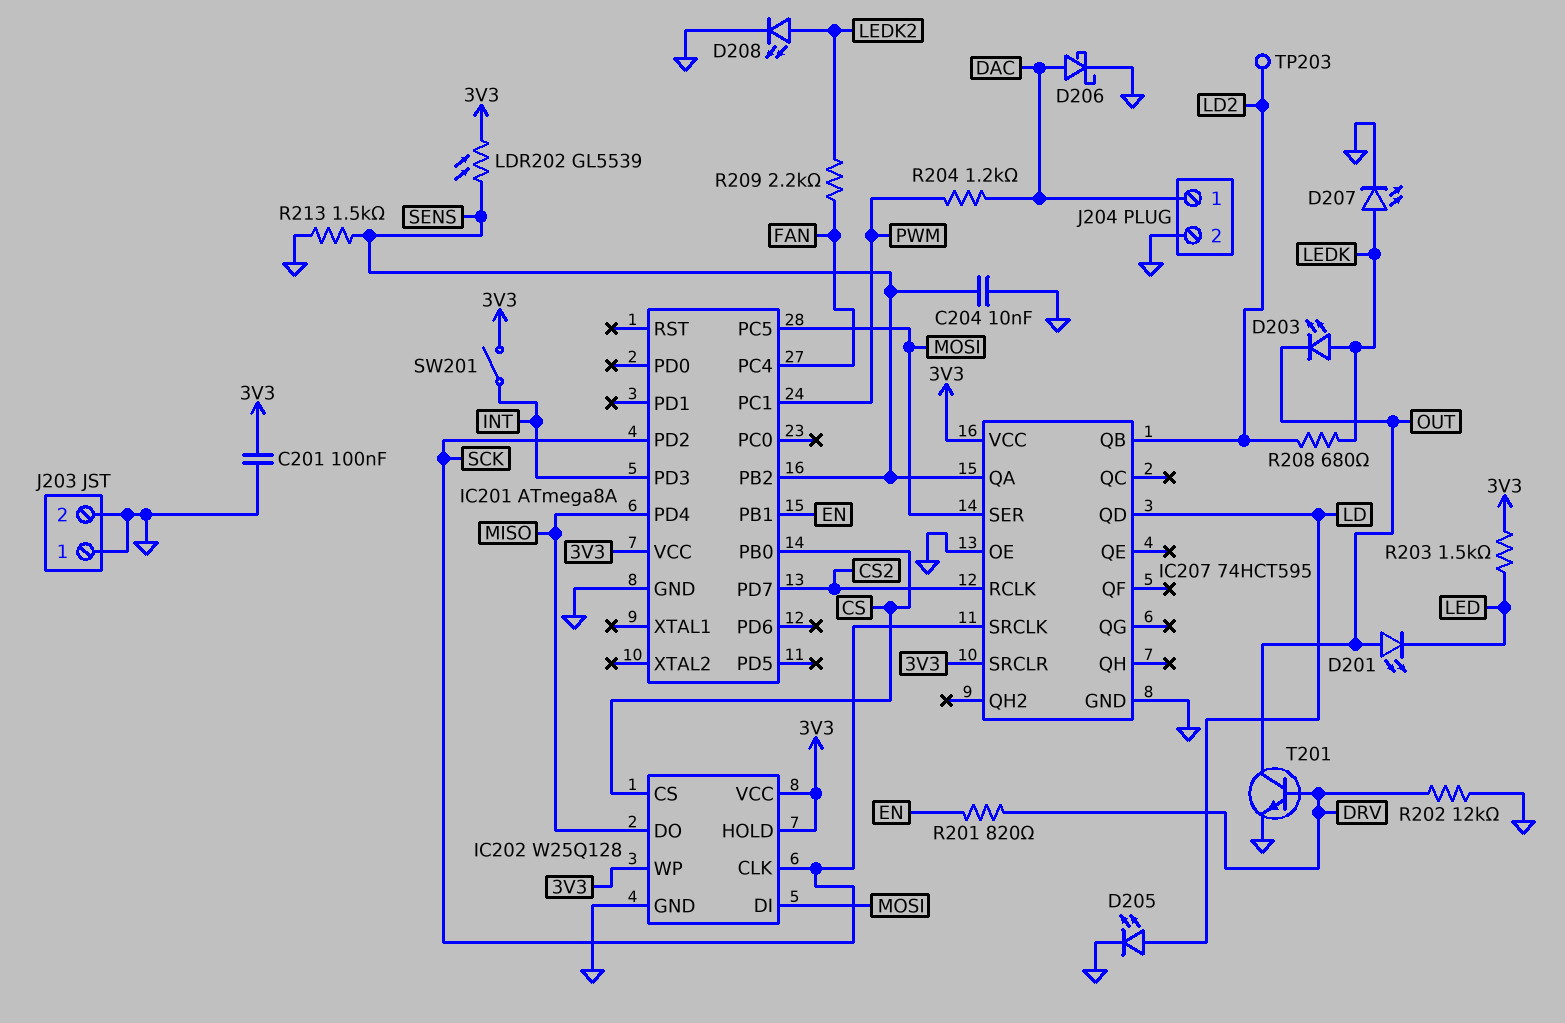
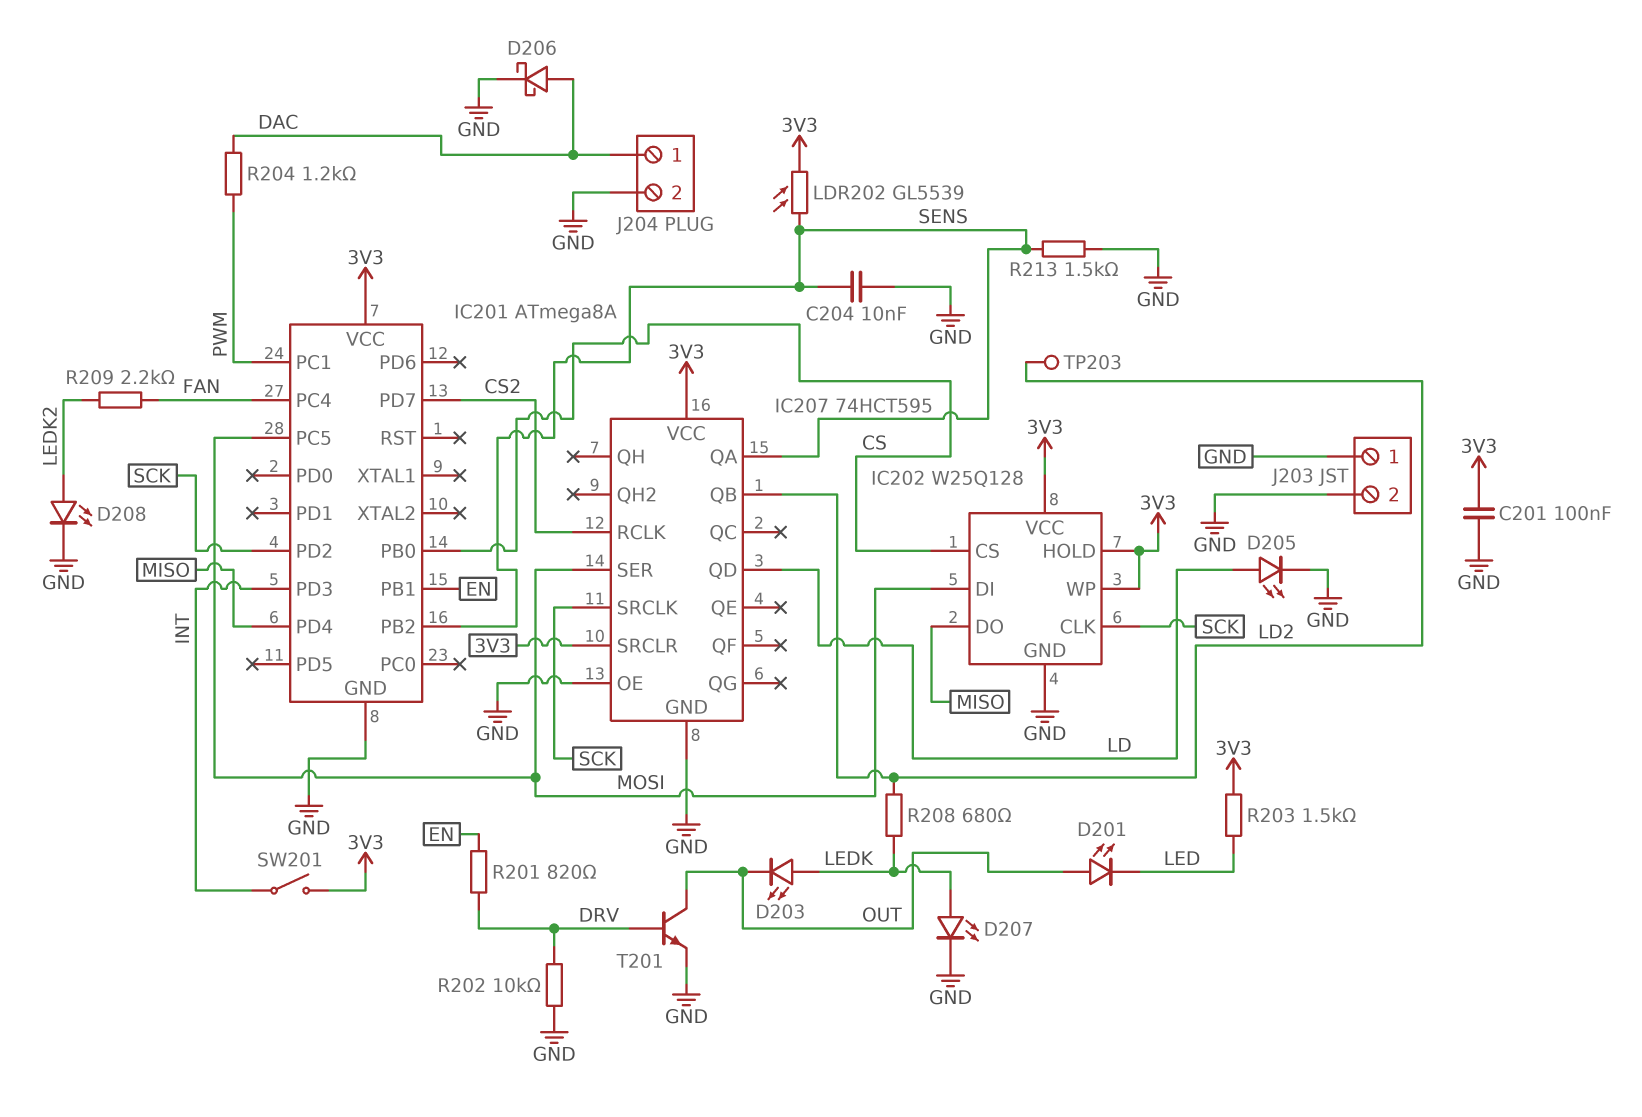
R202: 12k (DRV, GND) -> 10k (DRV, GND)

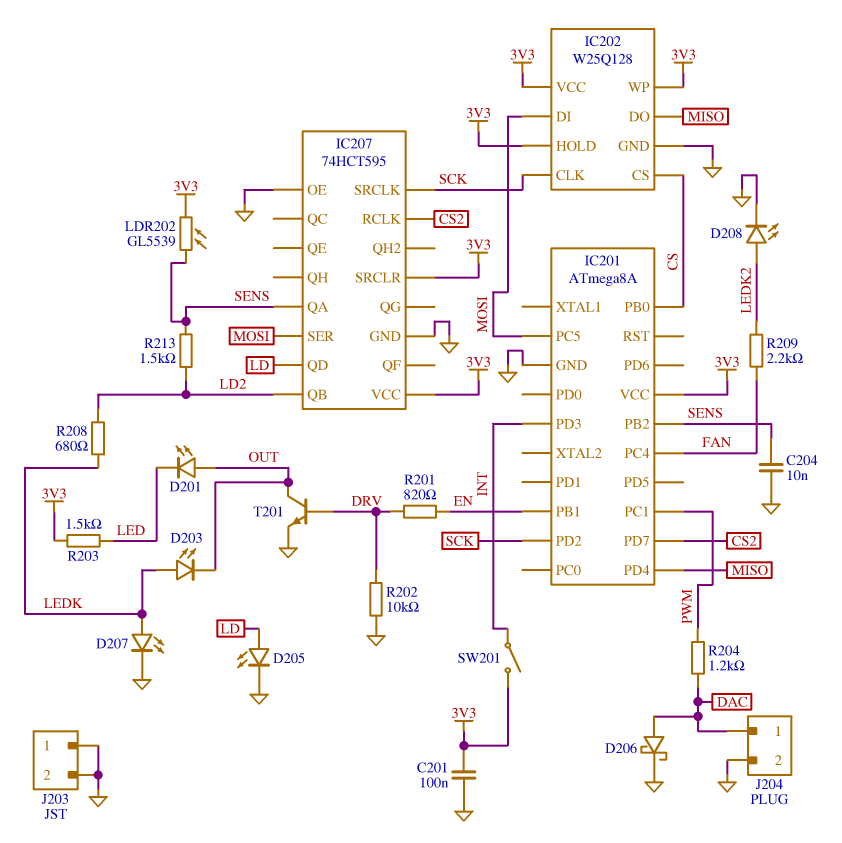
R213: 1.5k (GND, SENS) -> 1.5k (LD2, SENS)
TP203: test point (LD2) -> none

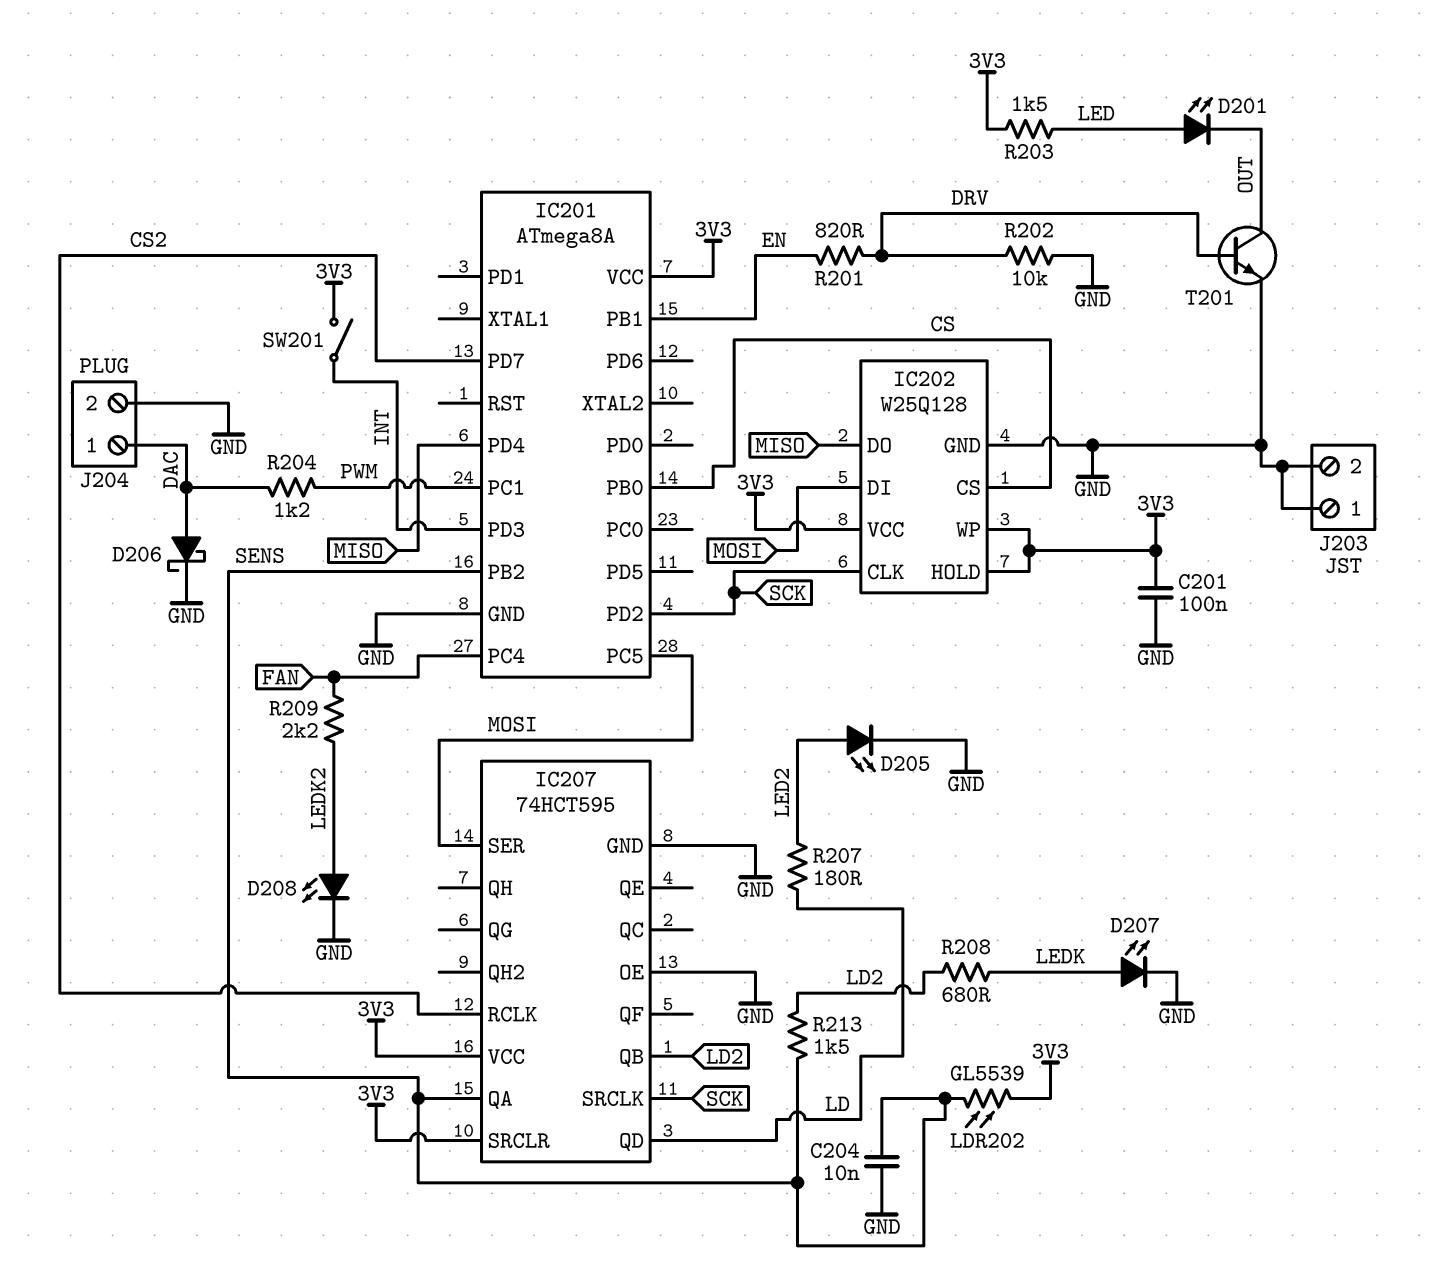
D201: LED (A OUT, K LED) -> LED (A LED, K OUT)
D203: LED (A LEDK, K OUT) -> none
D205: LED (A LD, K GND) -> LED (A LED2, K GND)
R207: none -> 180 (LD, LED2)

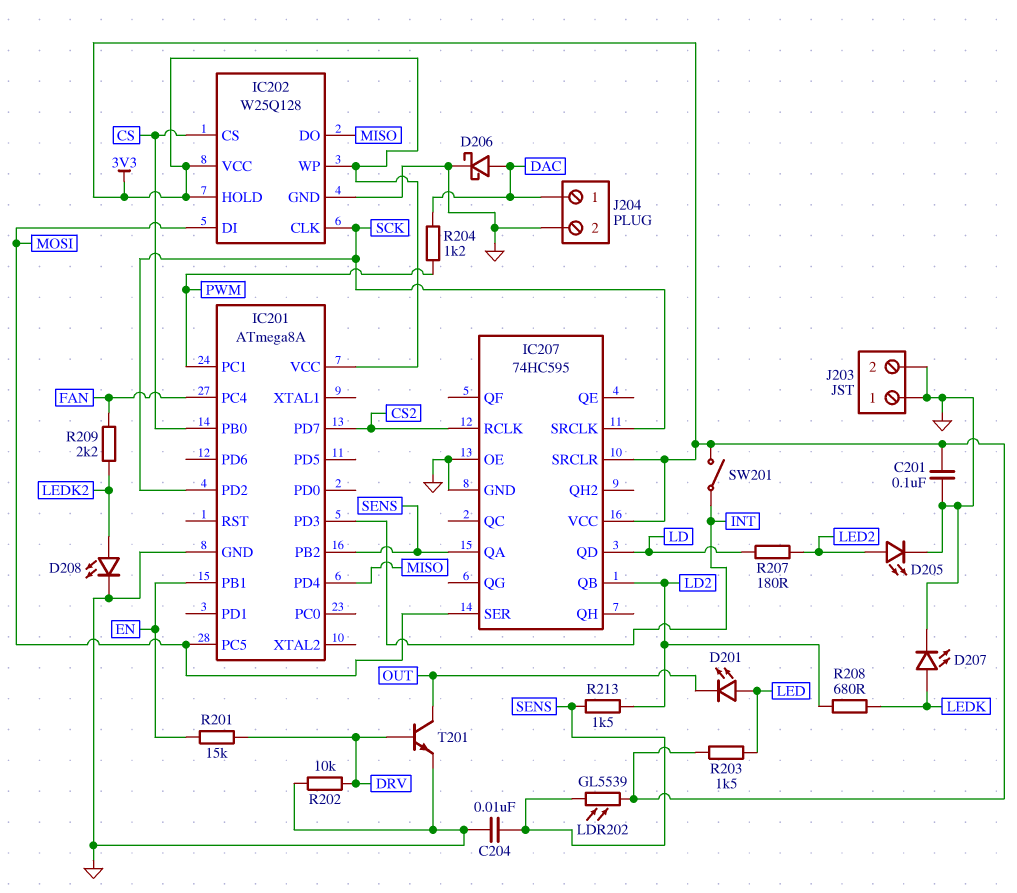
IC207: 74HCT595 -> 74HC595
R201: 820 (DRV, EN) -> 15k (DRV, EN)

